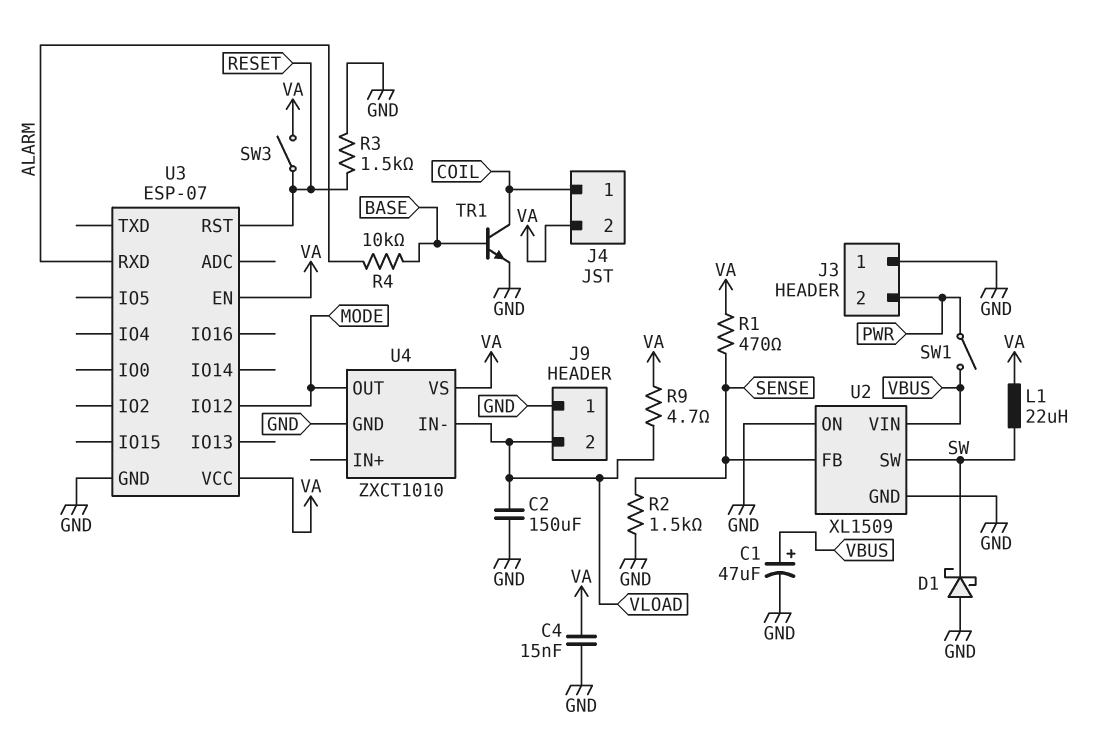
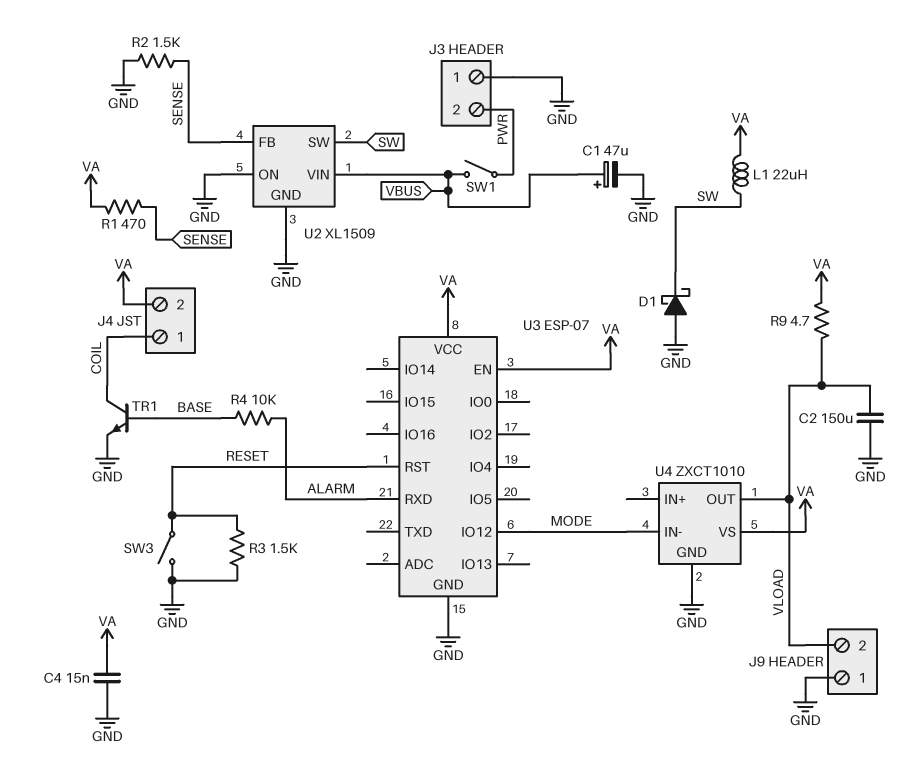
SW3: switch (RESET, VA) -> switch (GND, RESET)
U4 pin IN-: VLOAD -> MODE
U4 pin OUT: MODE -> VLOAD

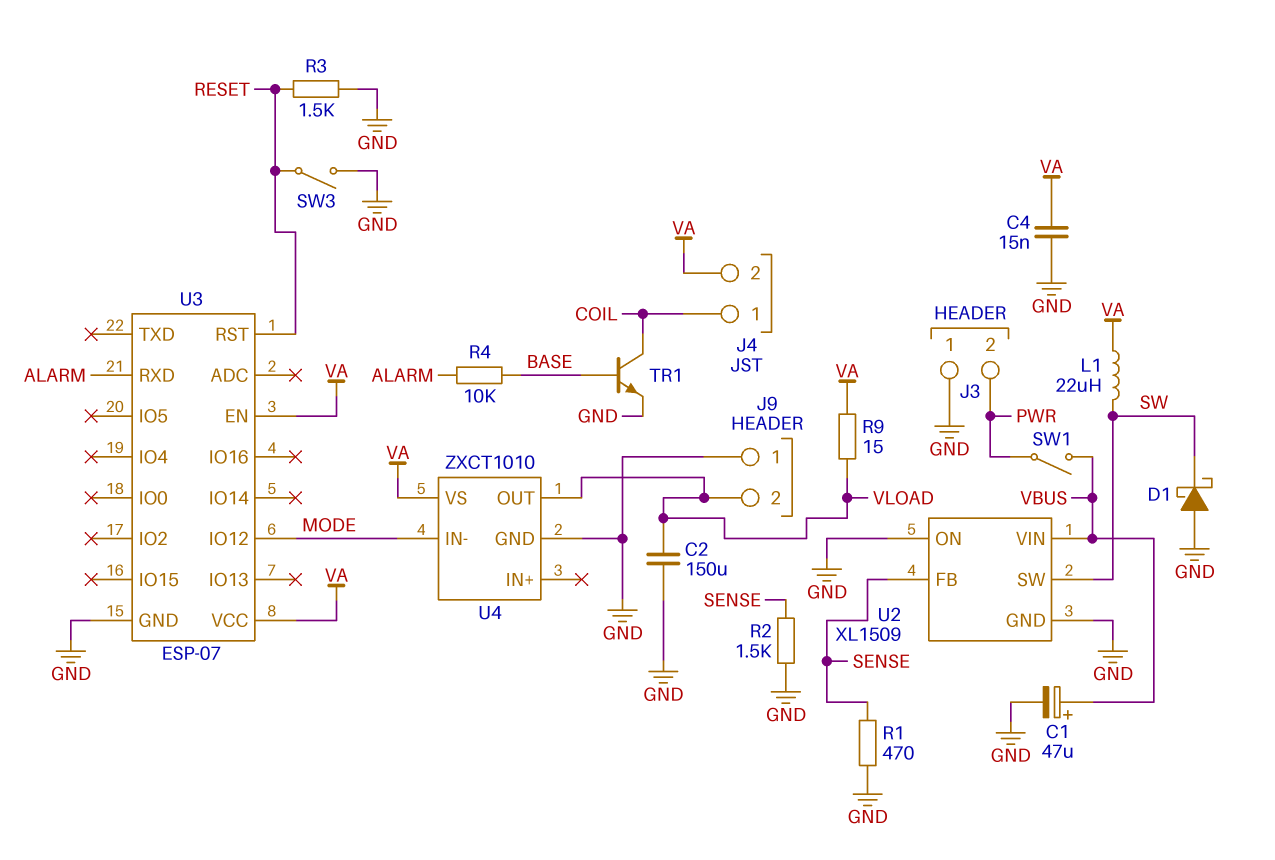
R1: 470 (SENSE, VA) -> 470 (GND, SENSE)
R9: 4.7 (VA, VLOAD) -> 15 (VA, VLOAD)

